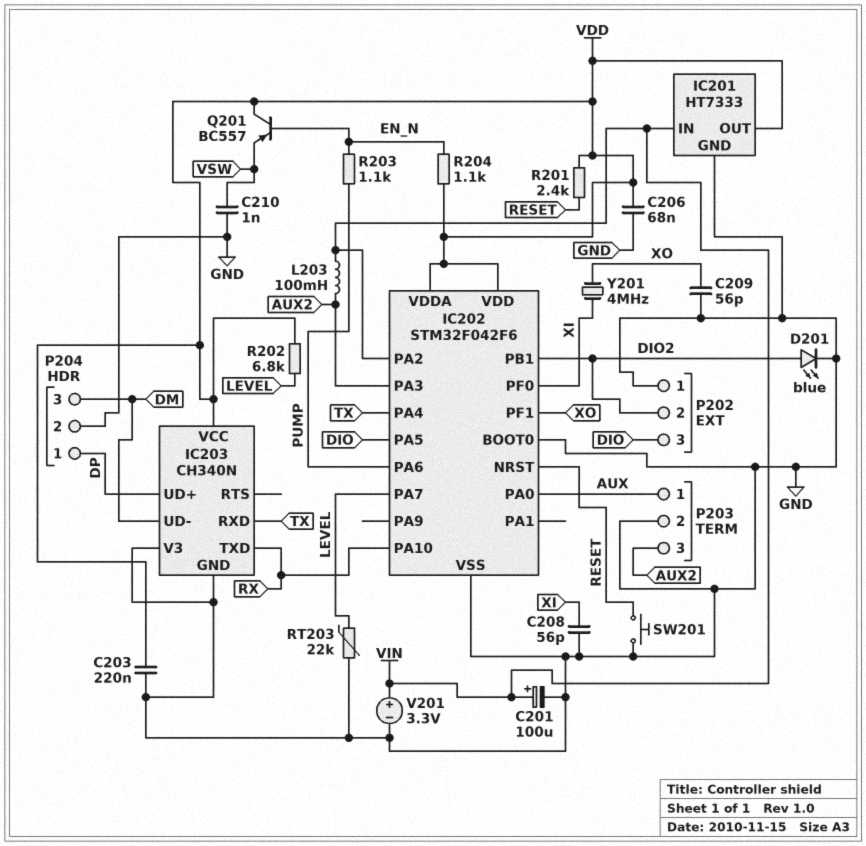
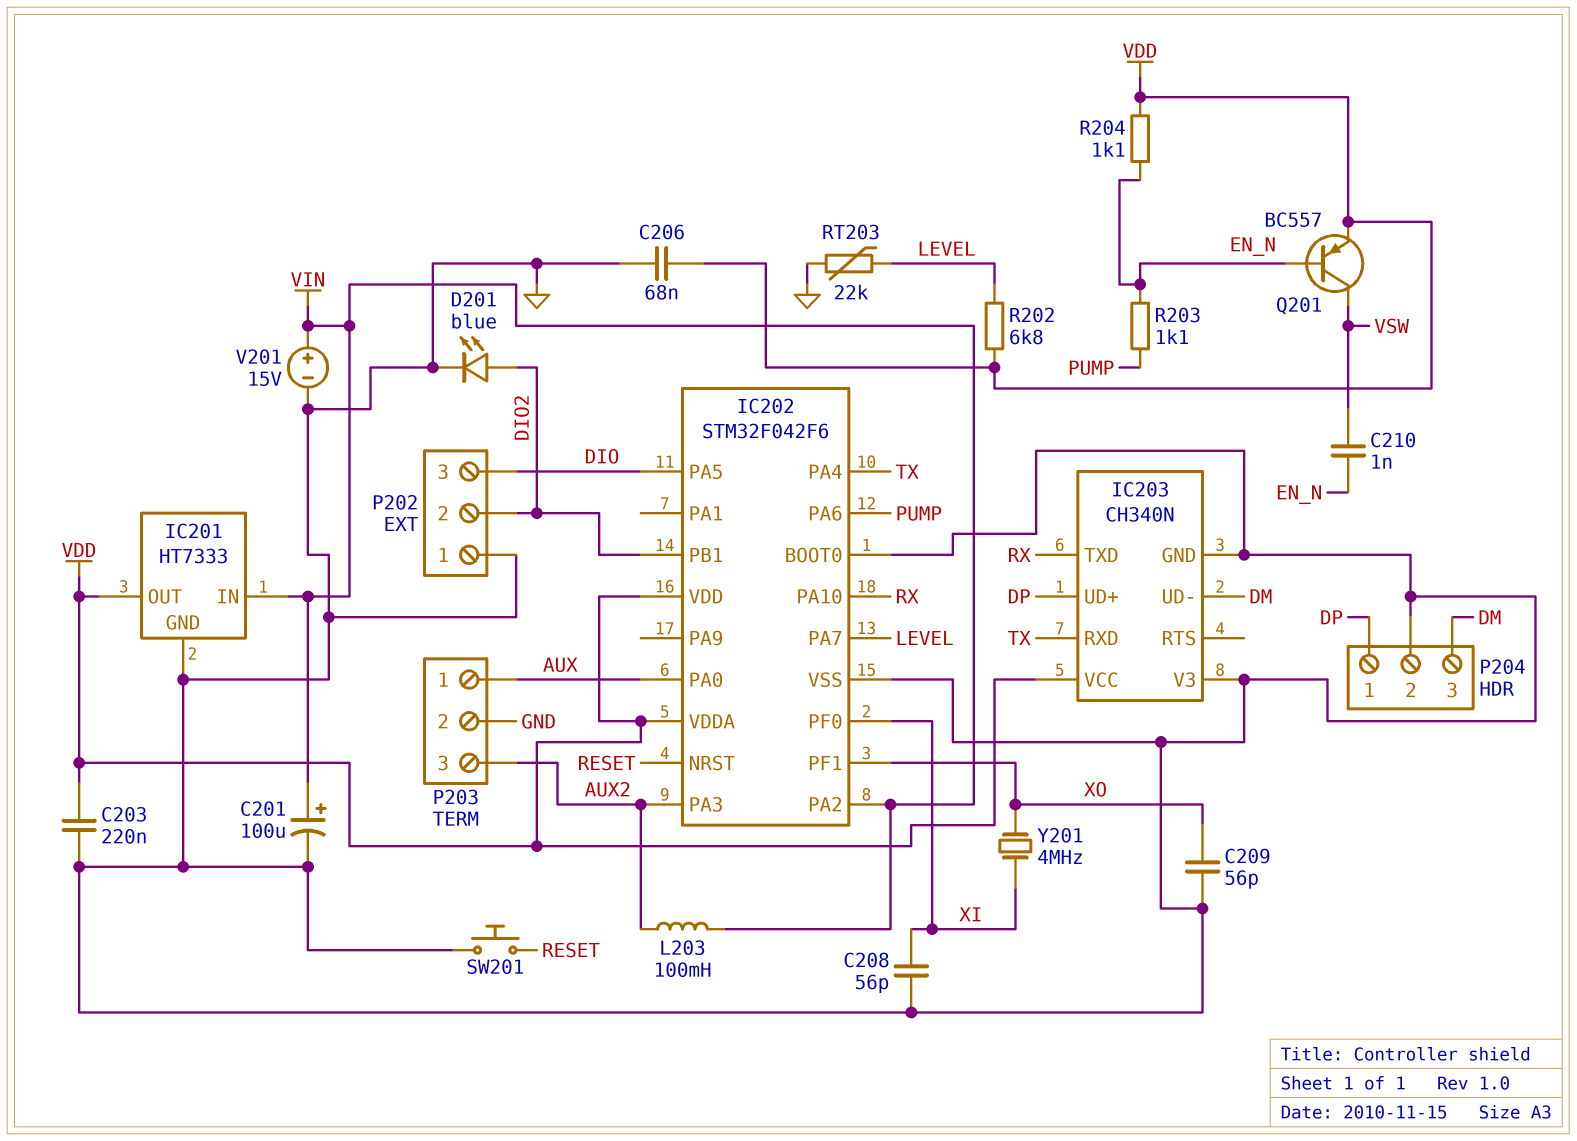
C210: 1nF (GND, VSW) -> 1nF (EN_N, VSW)
Q201: PNP BC557 (B EN_N, C VDD, E VSW) -> PNP BC557 (B EN_N, C VSW, E VDD)
R201: 2.4k (RESET, VDD) -> none
V201: 3.3V (plus VIN, minus GND) -> 15V (plus VIN, minus GND)

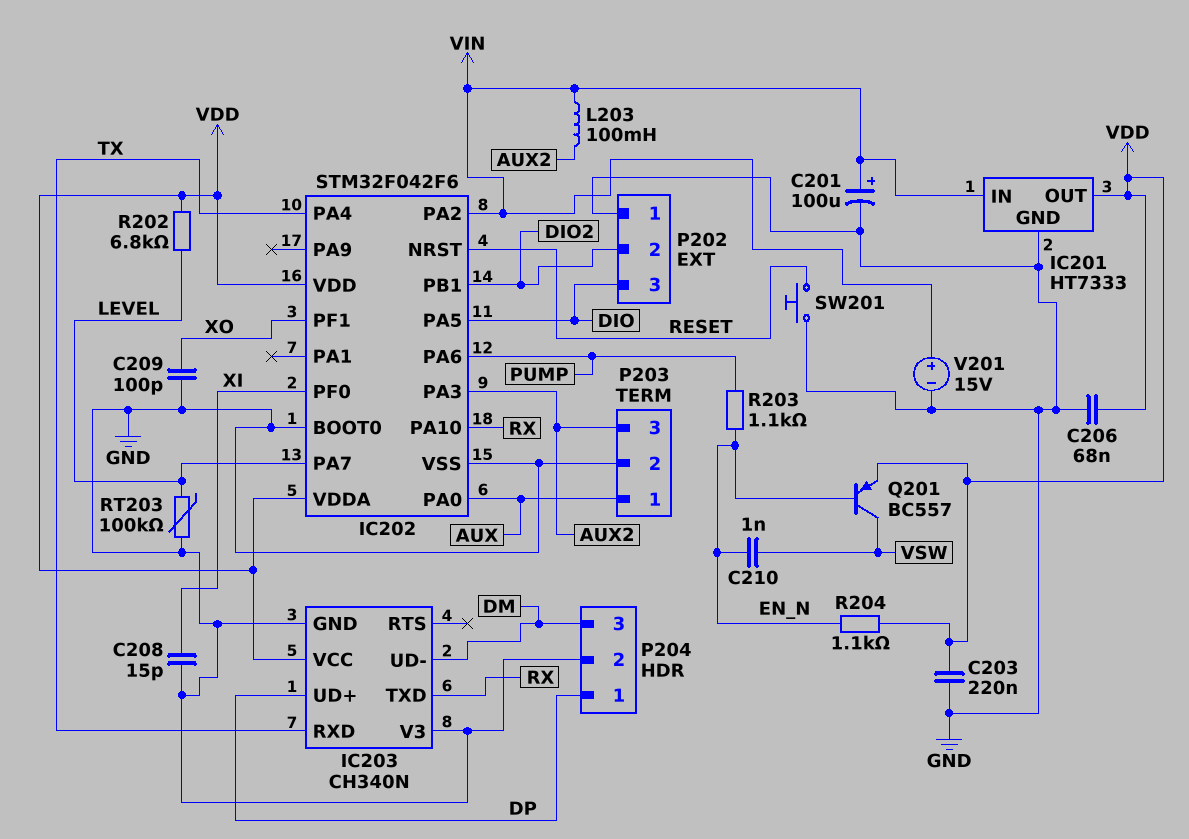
C208: 56pF (GND, XI) -> 15pF (GND, XI)
C209: 56pF (GND, XO) -> 100pF (GND, XO)
D201: LED blue (A DIO2, K GND) -> none
RT203: 22k (GND, LEVEL) -> 100k (GND, LEVEL)
Y201: 4MHz (XI, XO) -> none

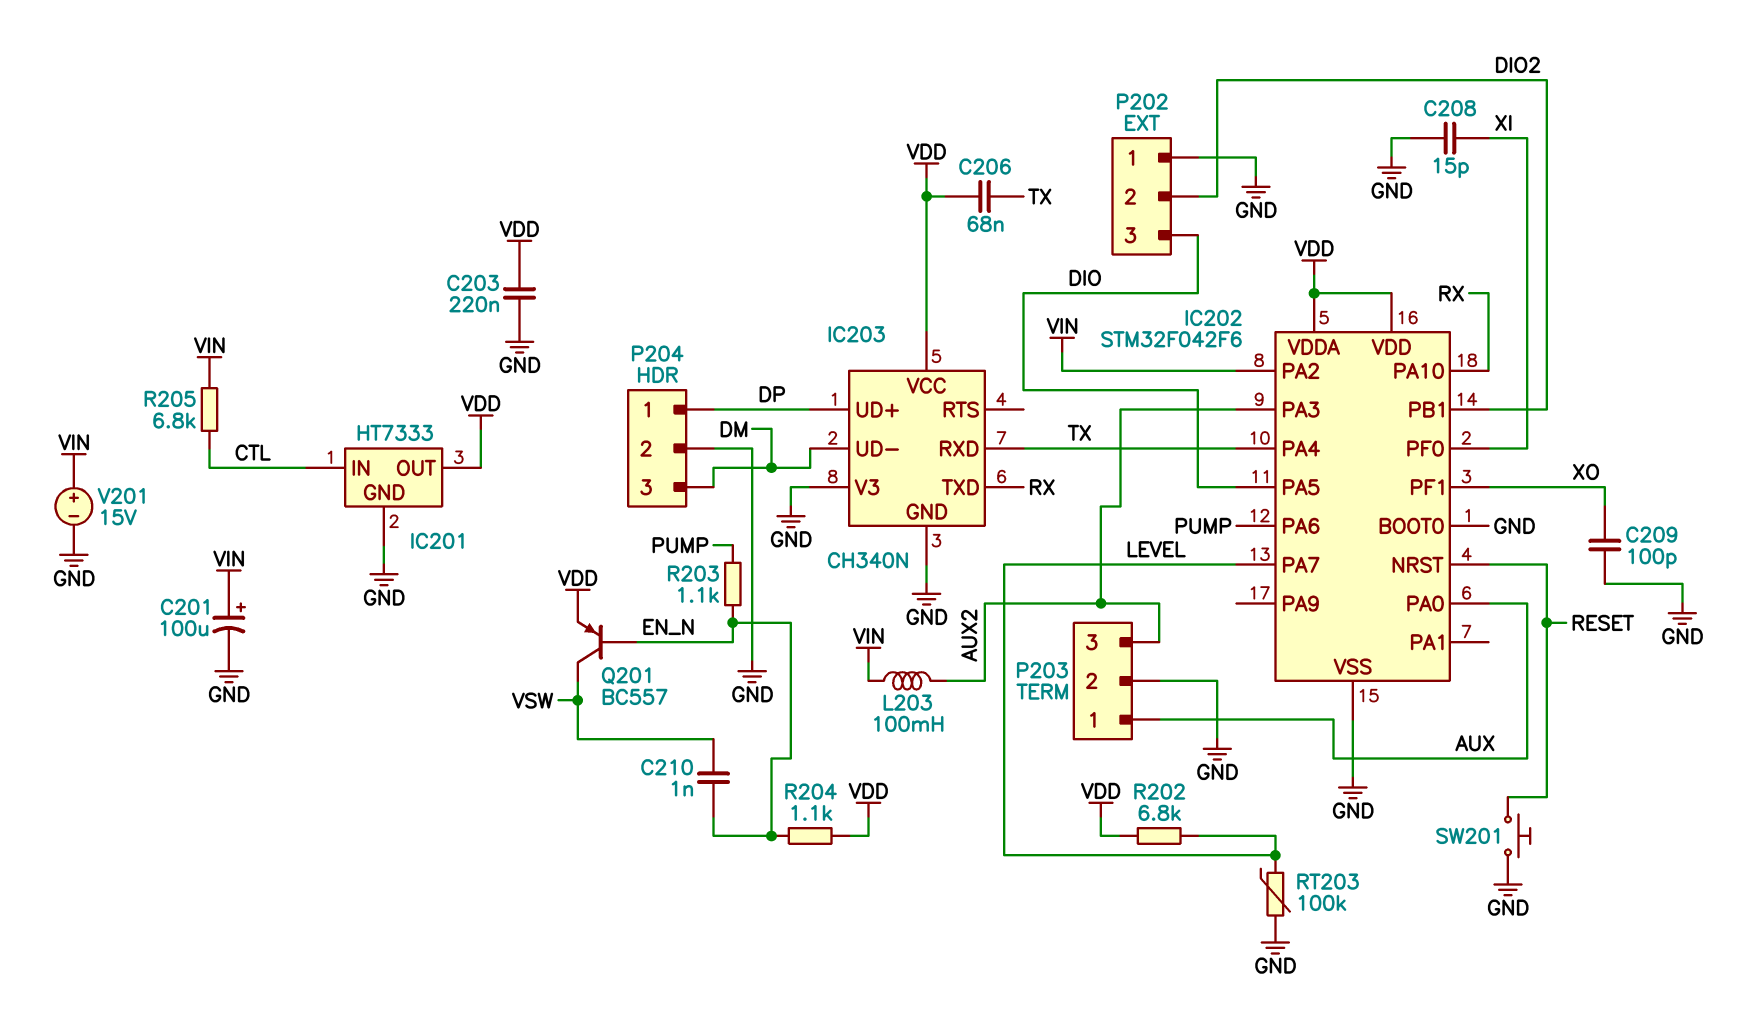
C206: 68nF (GND, VDD) -> 68nF (TX, VDD)
IC201 pin IN: VIN -> CTL
R205: none -> 6.8k (CTL, VIN)

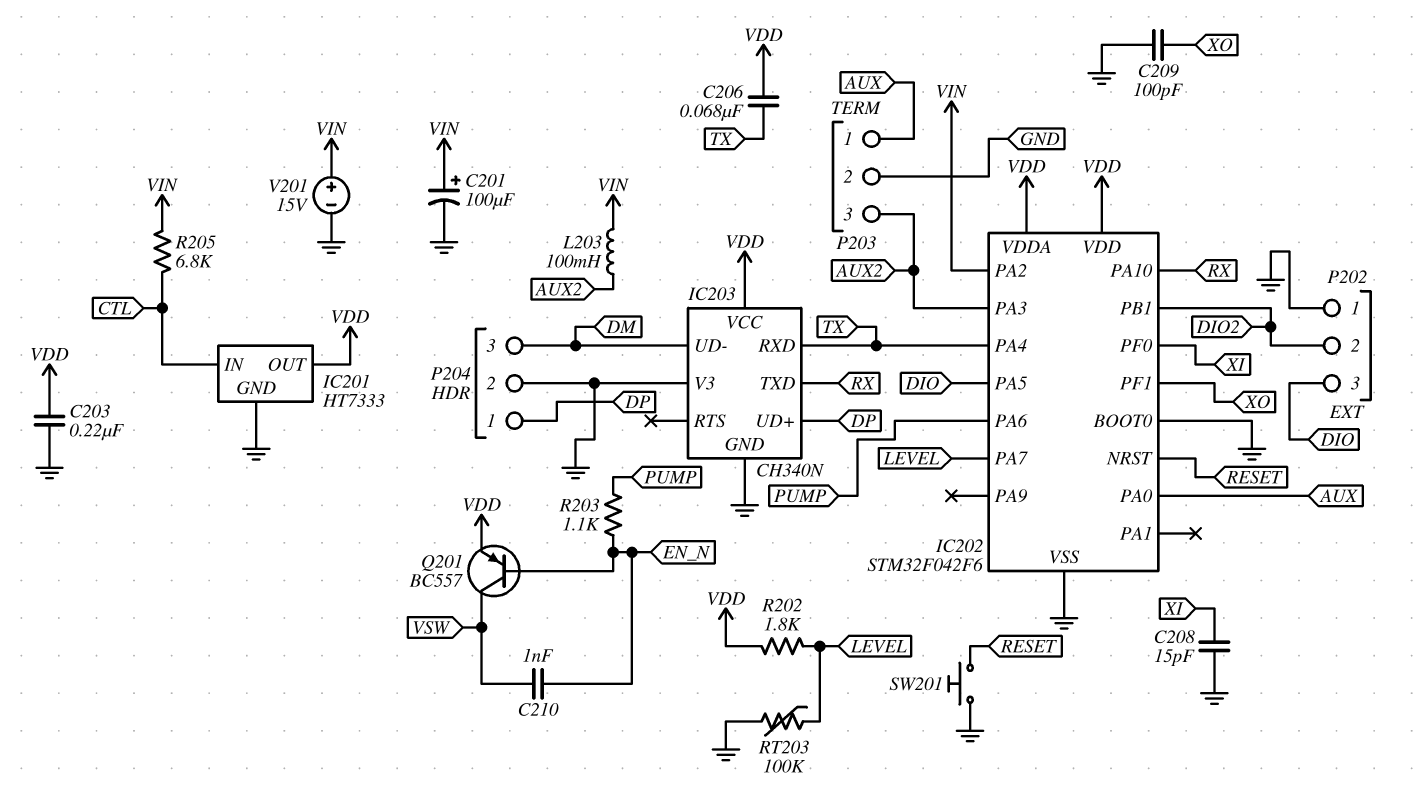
R202: 6.8k (LEVEL, VDD) -> 1.8k (LEVEL, VDD)
R204: 1.1k (EN_N, VDD) -> none

